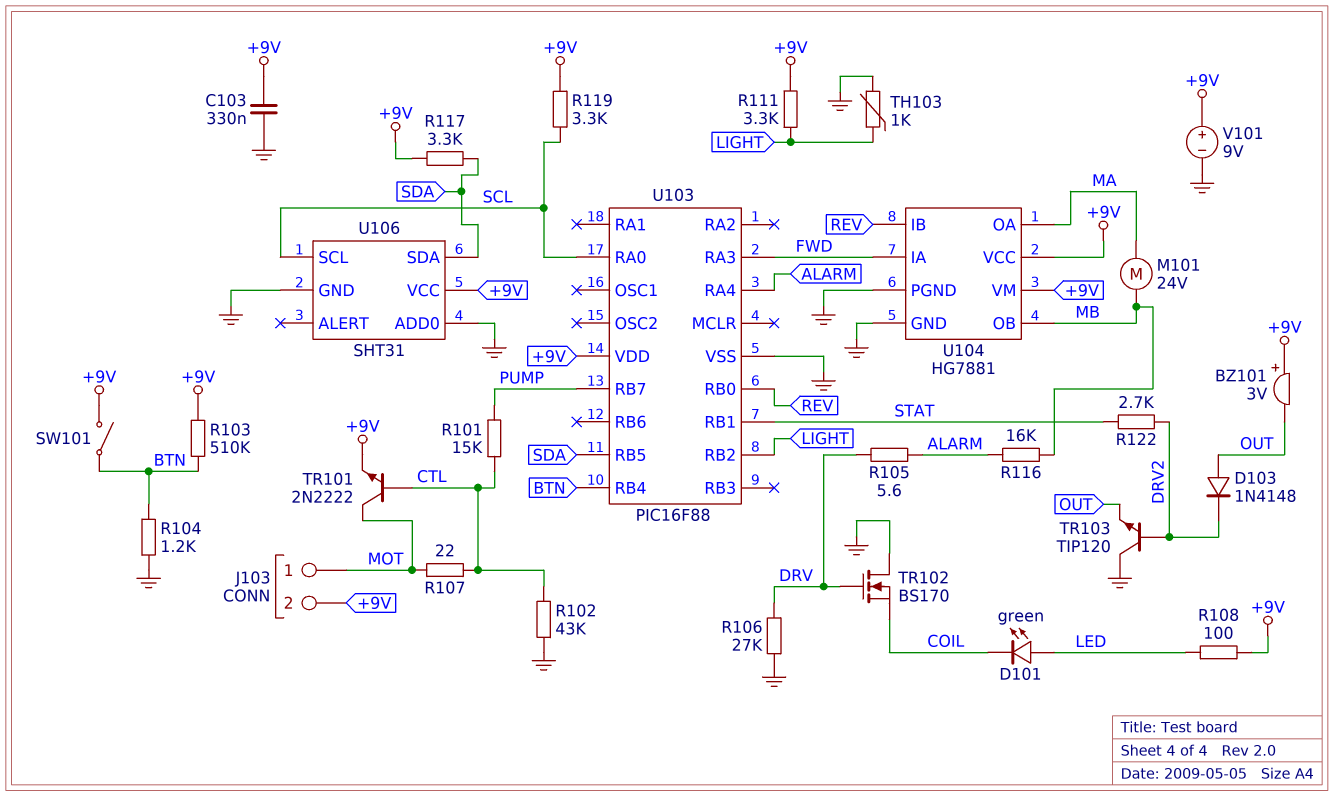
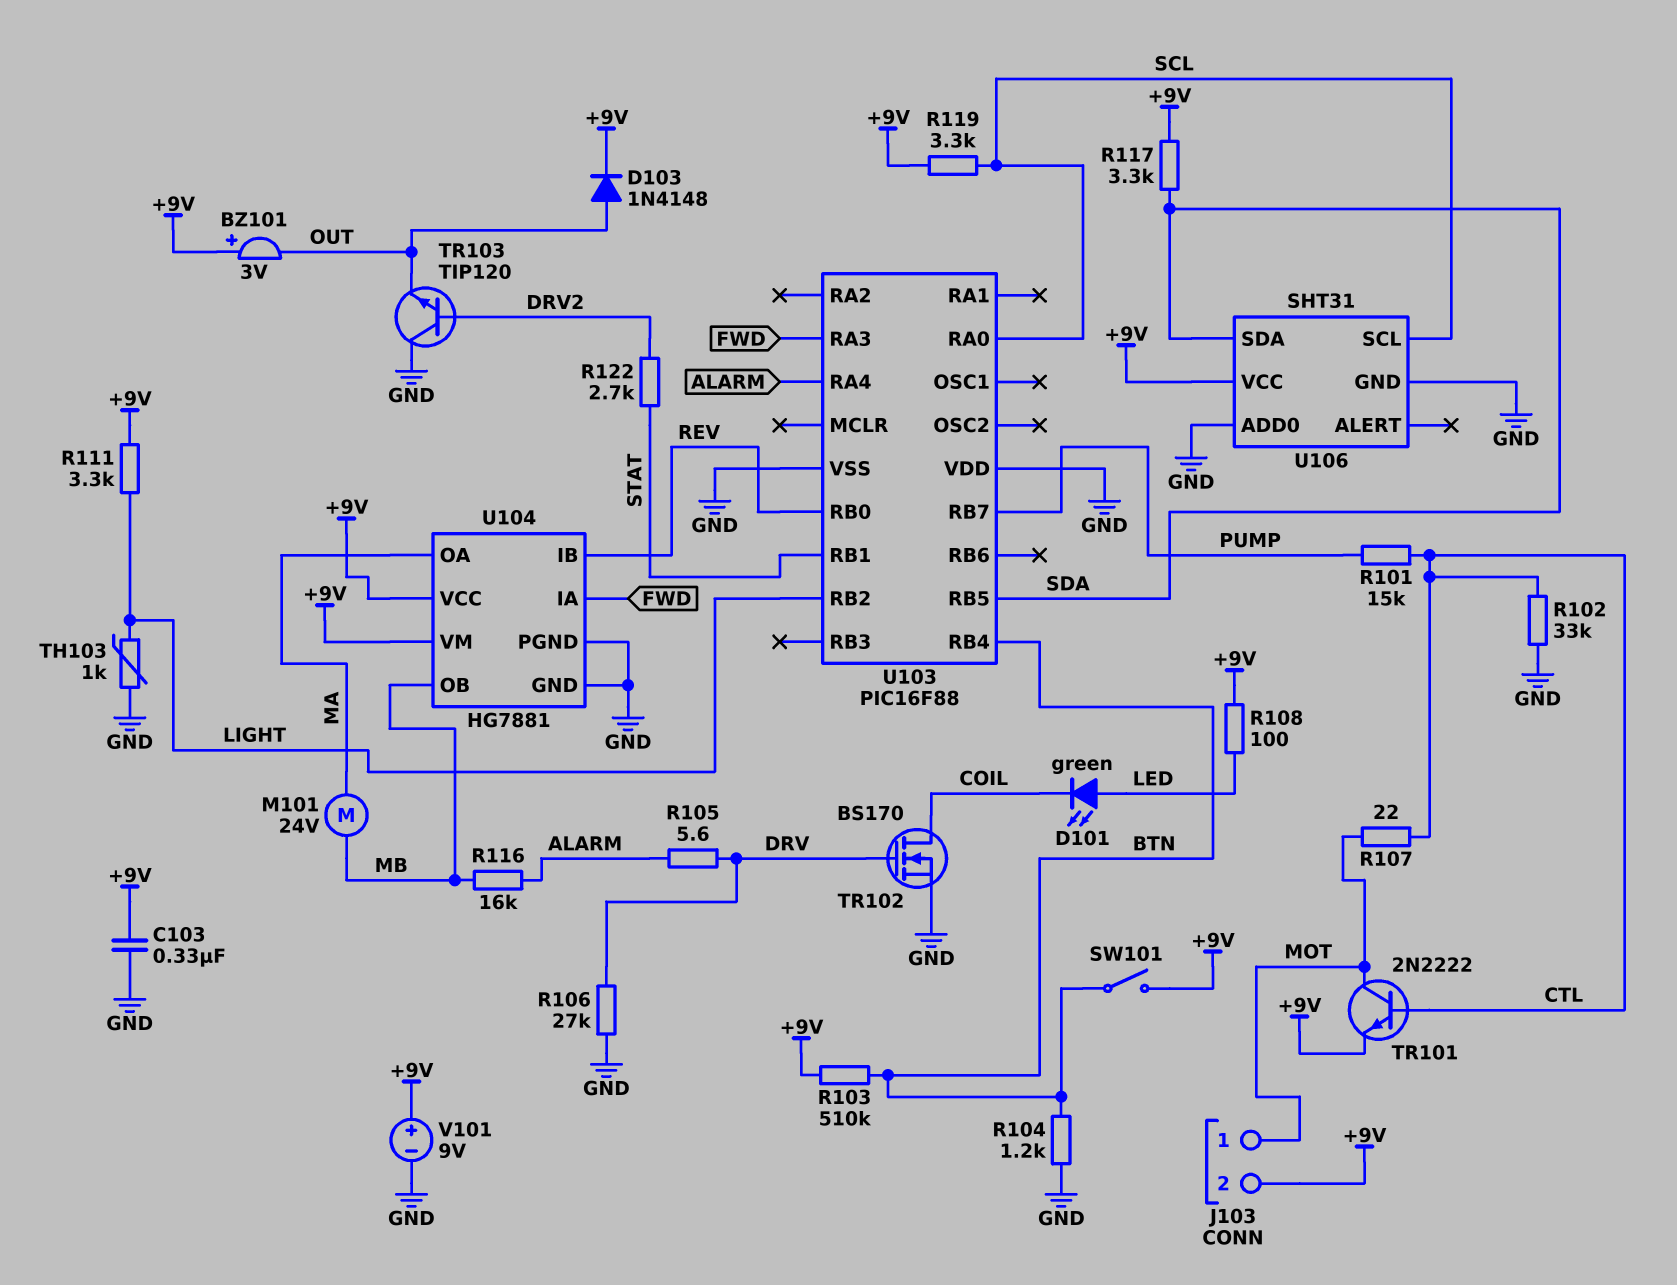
D103: diode 1N4148 (A OUT, K DRV2) -> diode 1N4148 (A OUT, K +9V)
R102: 43k (CTL, GND) -> 33k (CTL, GND)
TR102: NMOS BS170 (G DRV, D GND, S COIL) -> NMOS BS170 (G DRV, D COIL, S GND)
U103 pin VDD: +9V -> GND

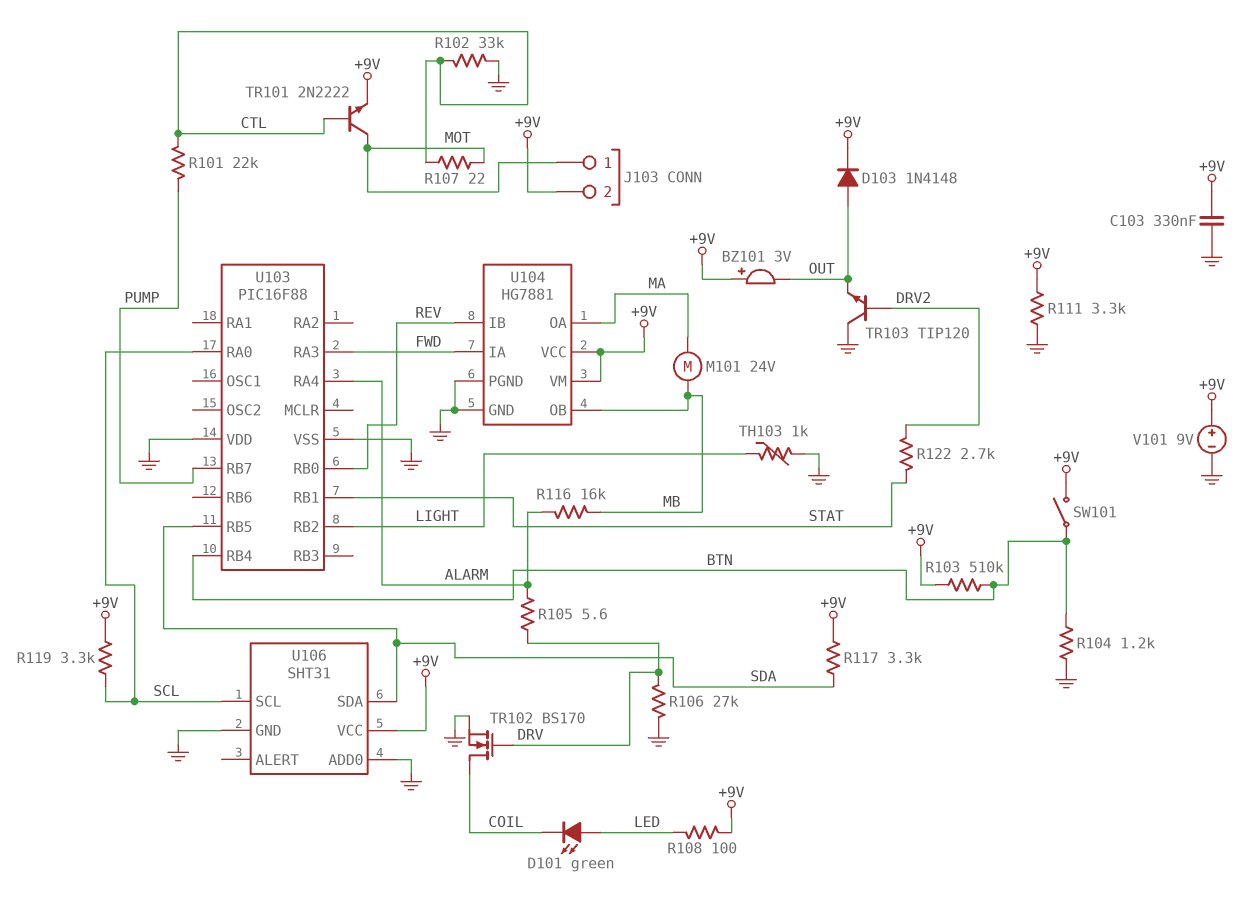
R101: 15k (CTL, PUMP) -> 22k (CTL, PUMP)
R111: 3.3k (+9V, LIGHT) -> 3.3k (+9V, GND)

